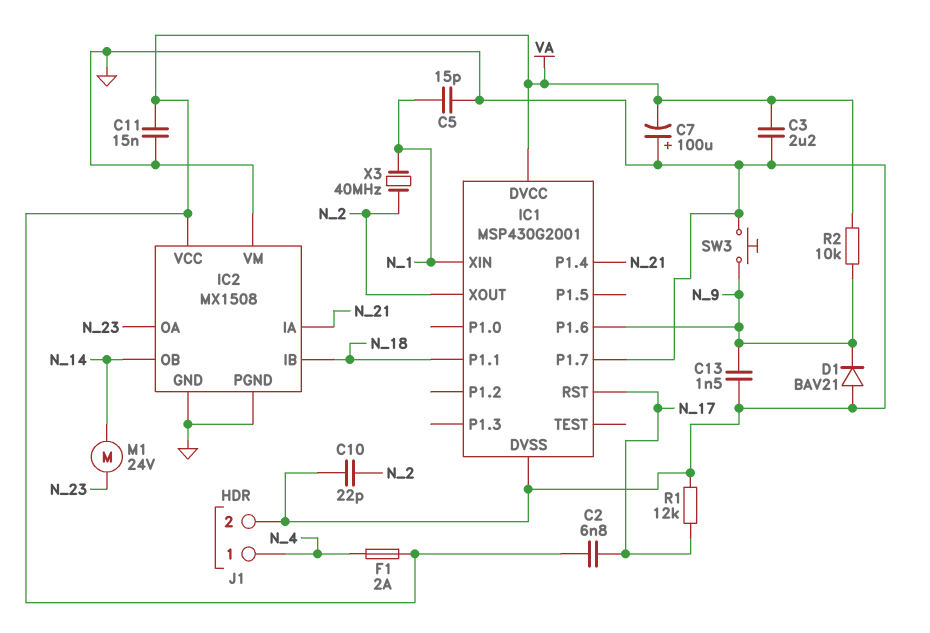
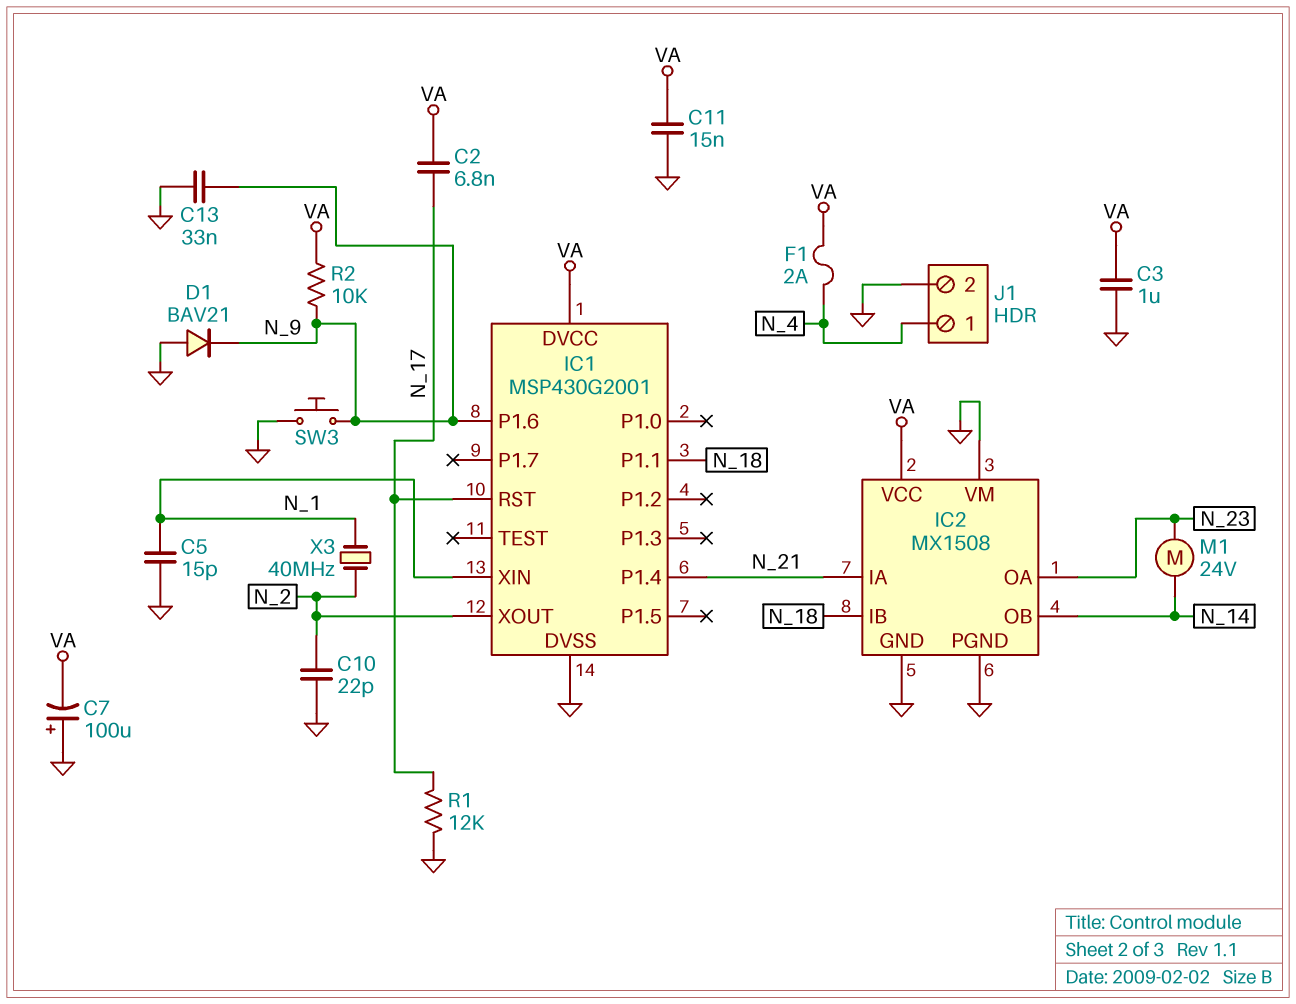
C3: 2.2uF (GND, VA) -> 1uF (GND, VA)
C13: 1.5nF (GND, N_9) -> 33nF (GND, N_9)
IC1 pin P1.7: GND -> none

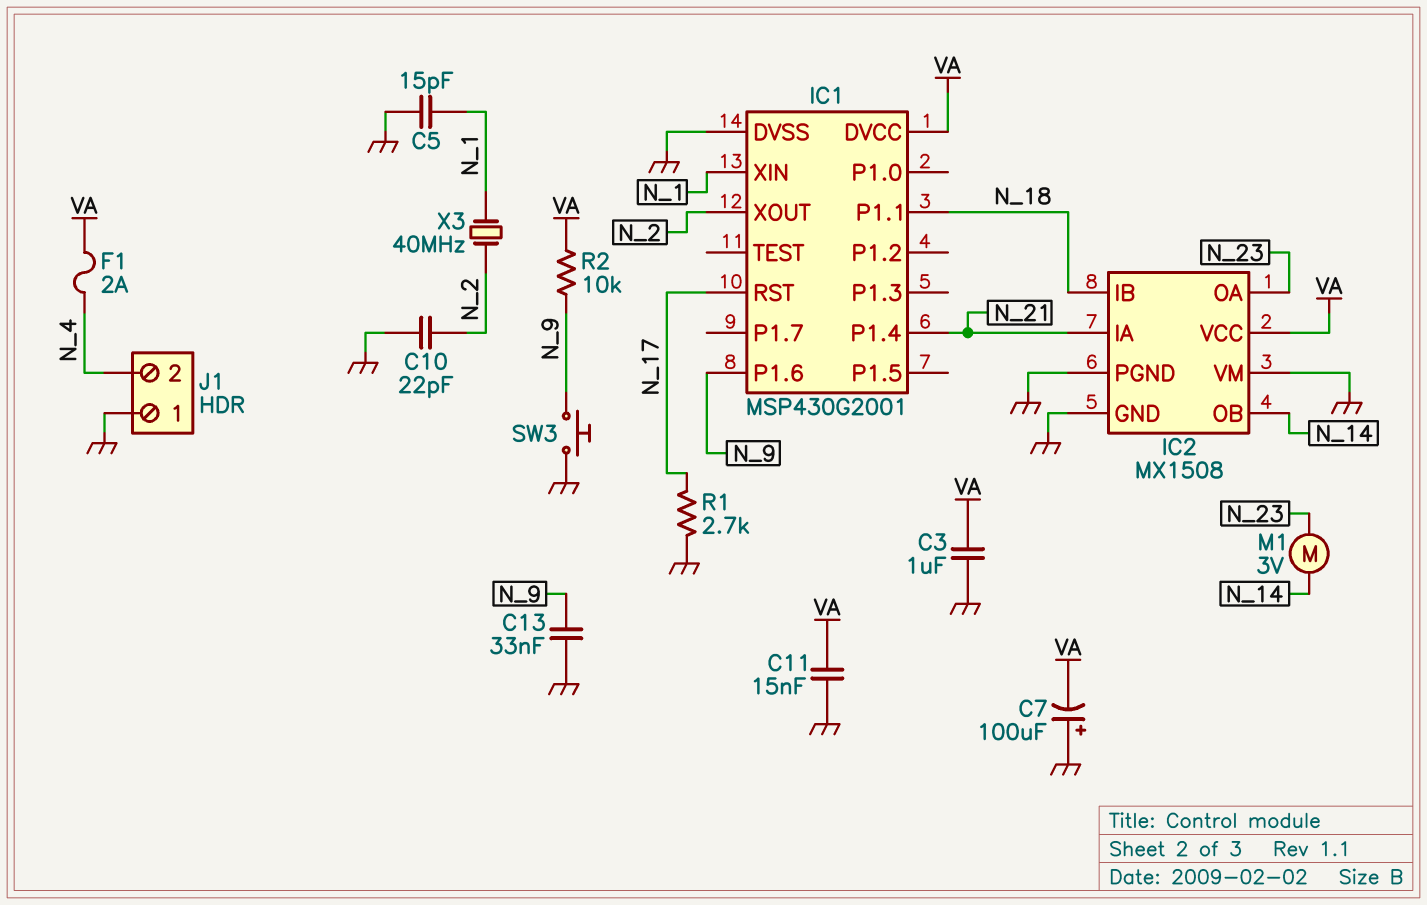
C2: 6.8nF (N_17, VA) -> none
D1: diode BAV21 (A GND, K N_9) -> none
J1 pin 1: N_4 -> GND
J1 pin 2: GND -> N_4
M1: motor 24V (N_14, N_23) -> motor 3V (N_14, N_23)
R1: 12k (GND, N_17) -> 2.7k (GND, N_17)

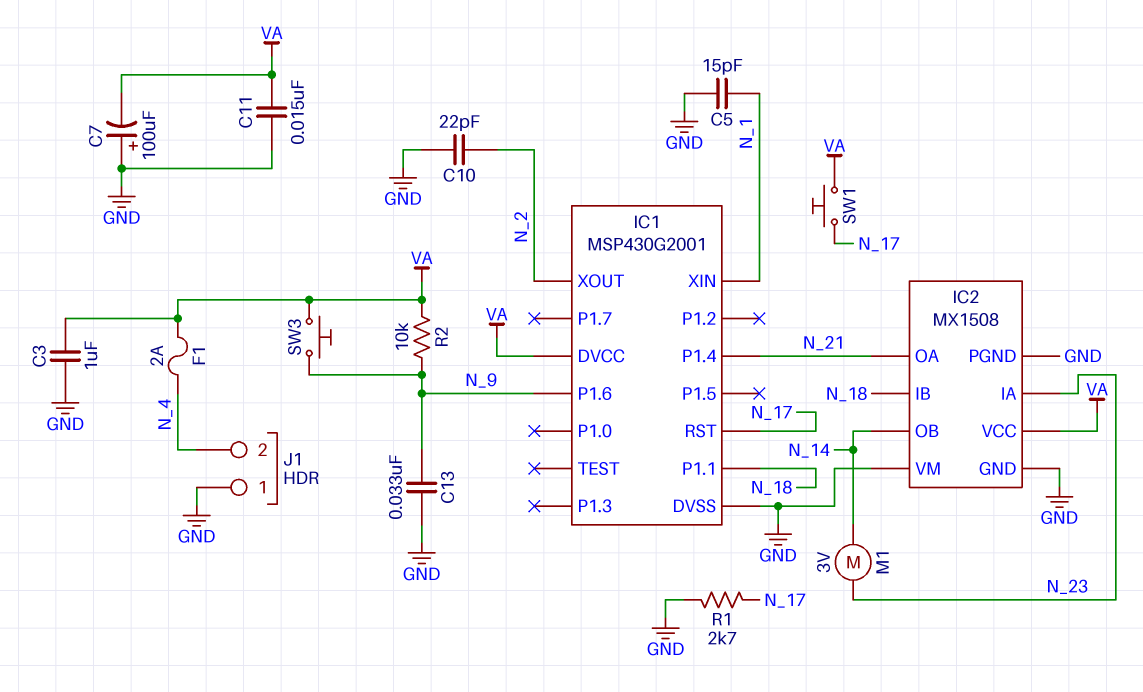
IC2 pin IA: N_21 -> N_23
IC2 pin OA: N_23 -> N_21
SW1: none -> button (N_17, VA)
SW3: button (GND, N_9) -> button (N_9, VA)
X3: 40MHz (N_1, N_2) -> none

